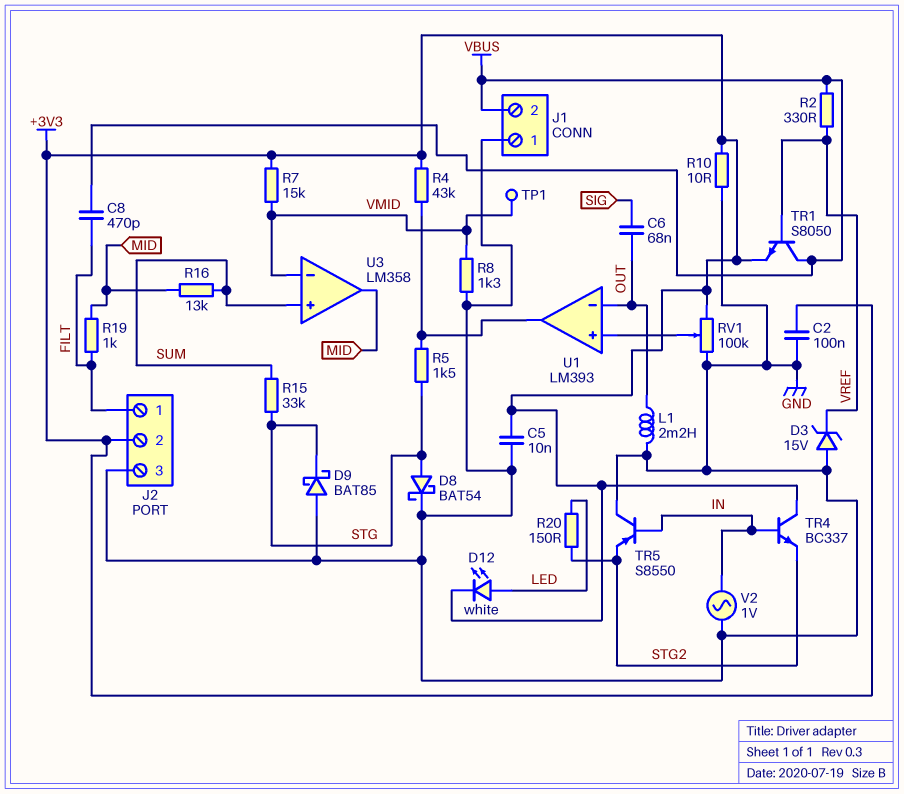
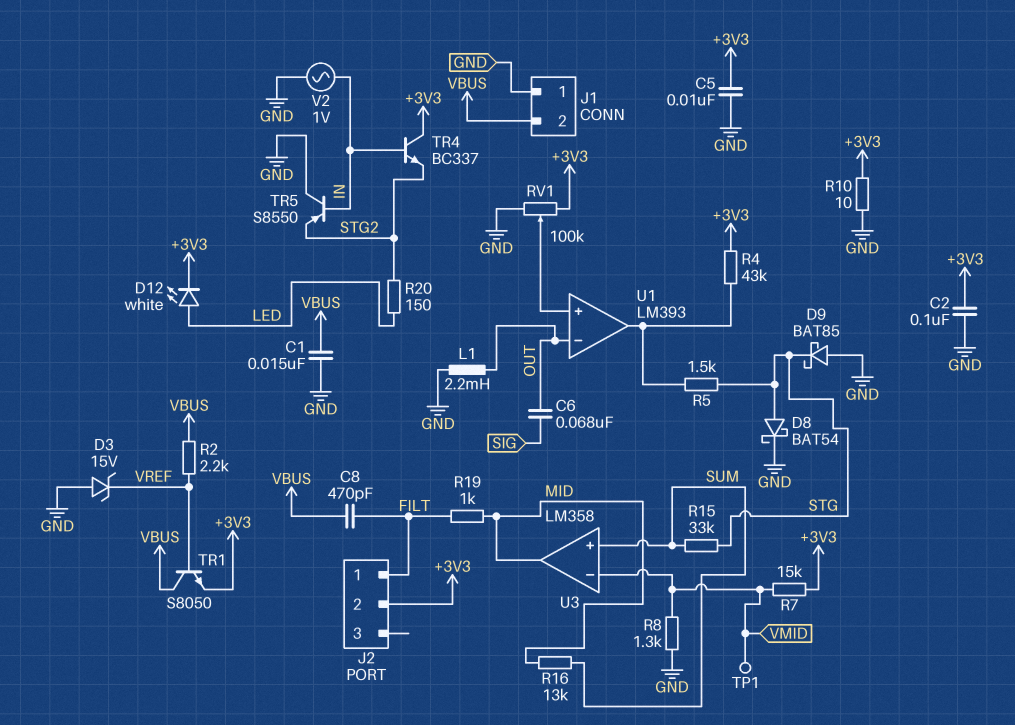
C1: none -> 15nF (GND, VBUS)
J2 pin 3: GND -> none
R2: 330 (VBUS, VREF) -> 2.2k (VBUS, VREF)

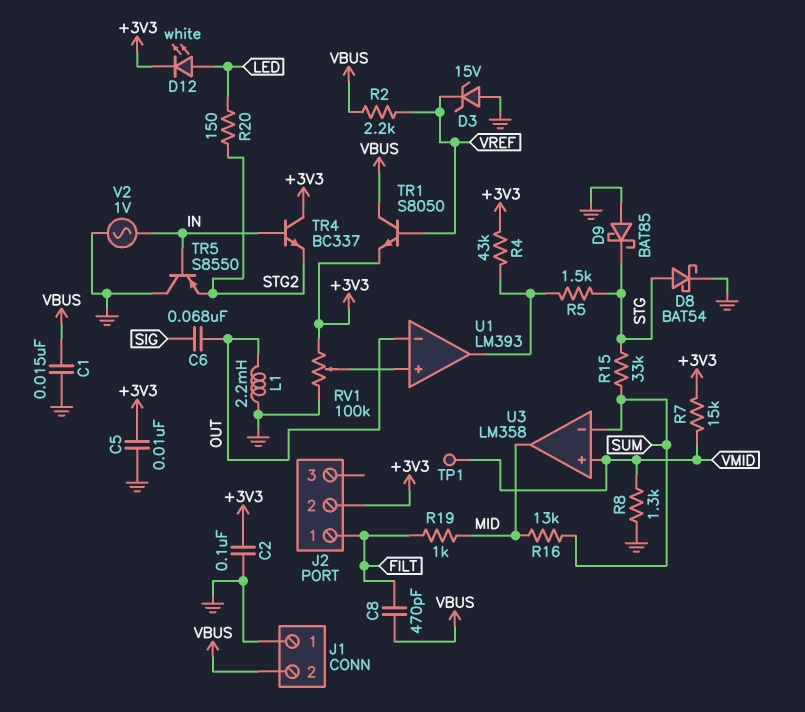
R10: 10 (+3V3, GND) -> none
U3 pin in+: SUM -> VMID
U3 pin in-: VMID -> SUM

